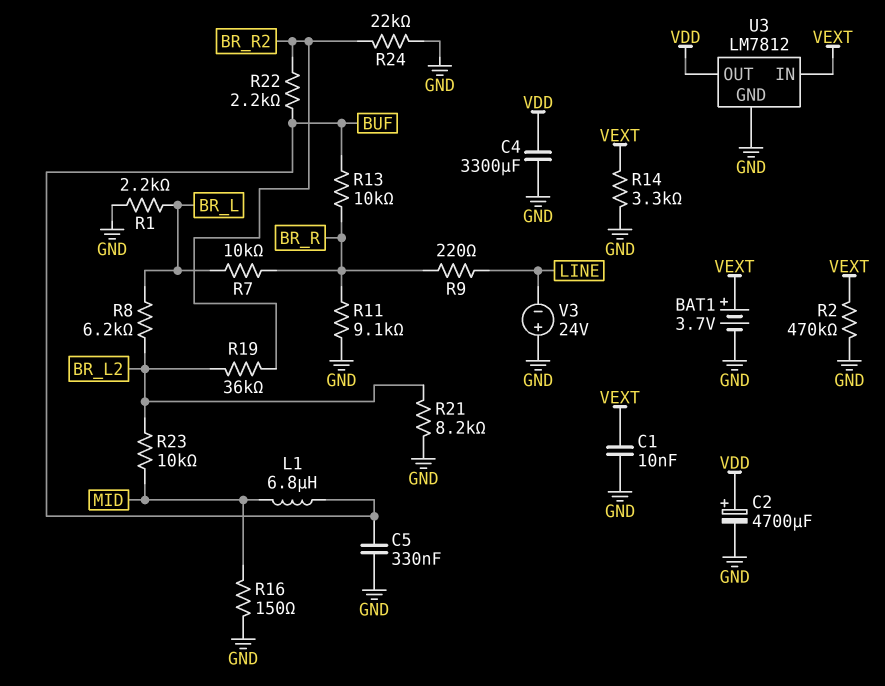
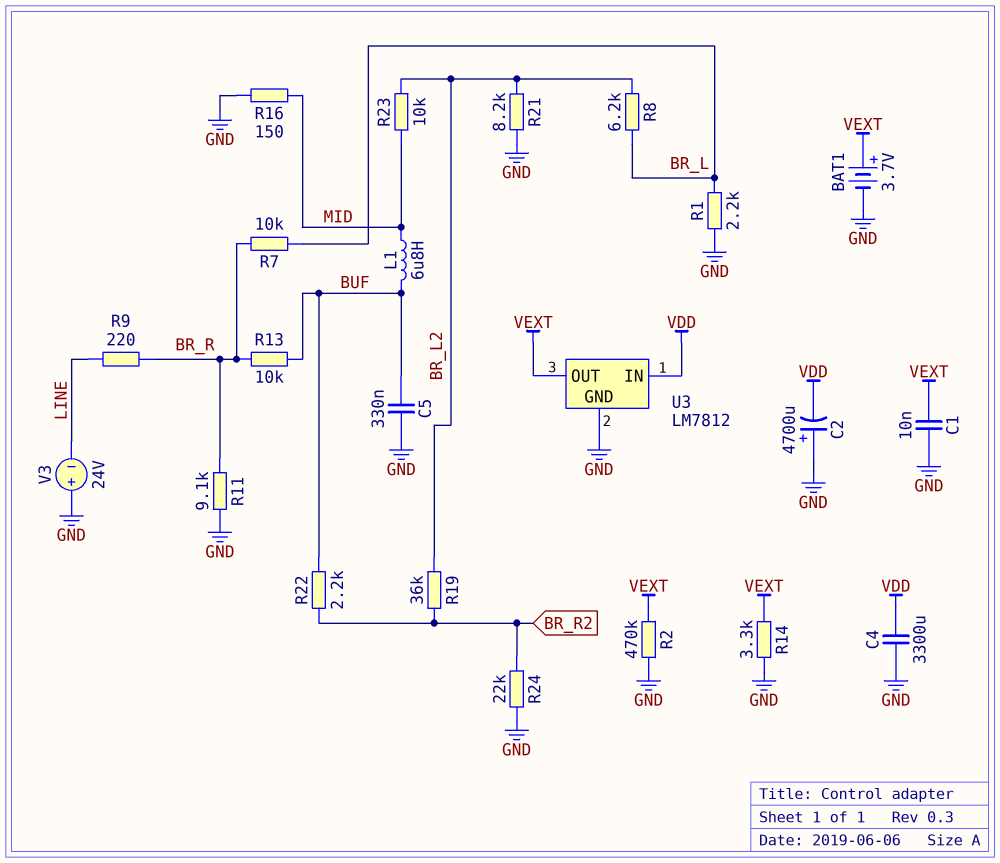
C2: 4700uF (plus VDD, minus GND) -> 4700uF (plus GND, minus VDD)
U3 pin IN: VEXT -> VDD
U3 pin OUT: VDD -> VEXT

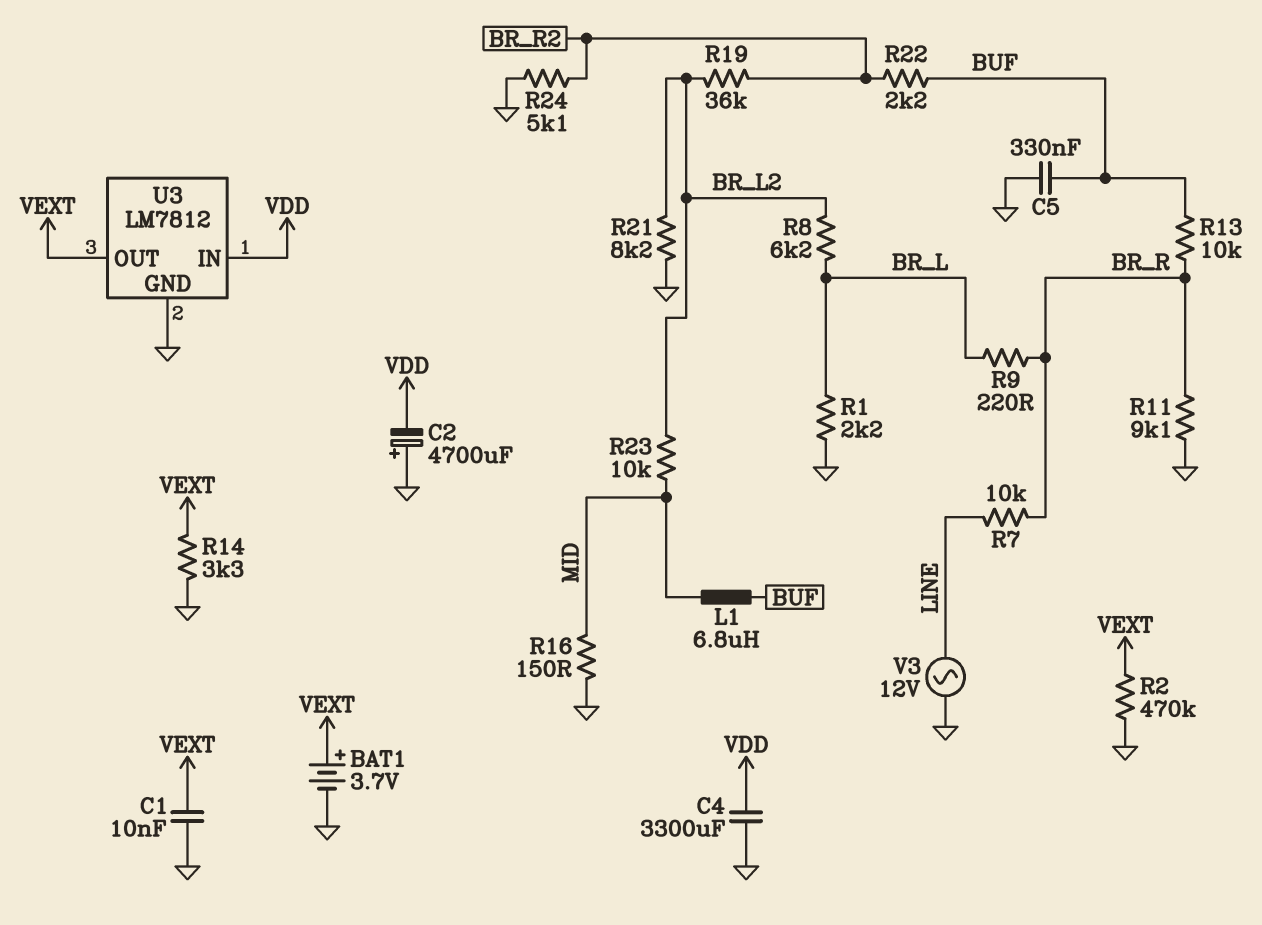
R7: 10k (BR_L, BR_R) -> 10k (BR_R, LINE)
R9: 220 (BR_R, LINE) -> 220 (BR_L, BR_R)
R24: 22k (BR_R2, GND) -> 5.1k (BR_R2, GND)
V3: 24V (plus GND, minus LINE) -> AC 12V (GND, LINE)

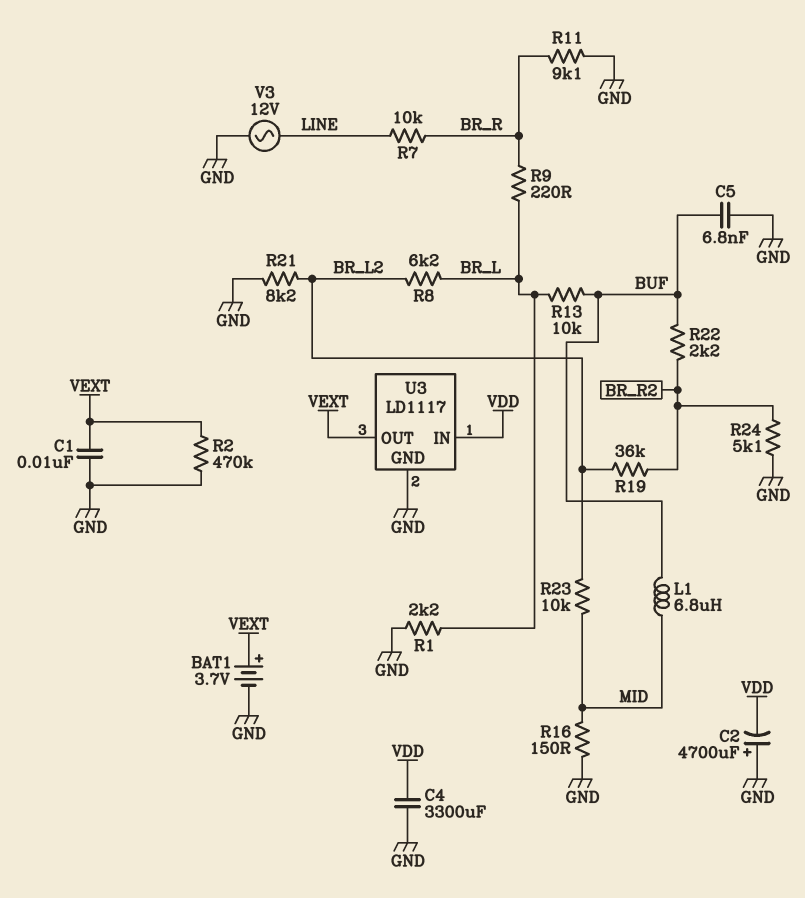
C5: 330nF (BUF, GND) -> 6.8nF (BUF, GND)
R13: 10k (BR_R, BUF) -> 10k (BR_L, BUF)
R14: 3.3k (GND, VEXT) -> none
U3: LM7812 -> LD1117

